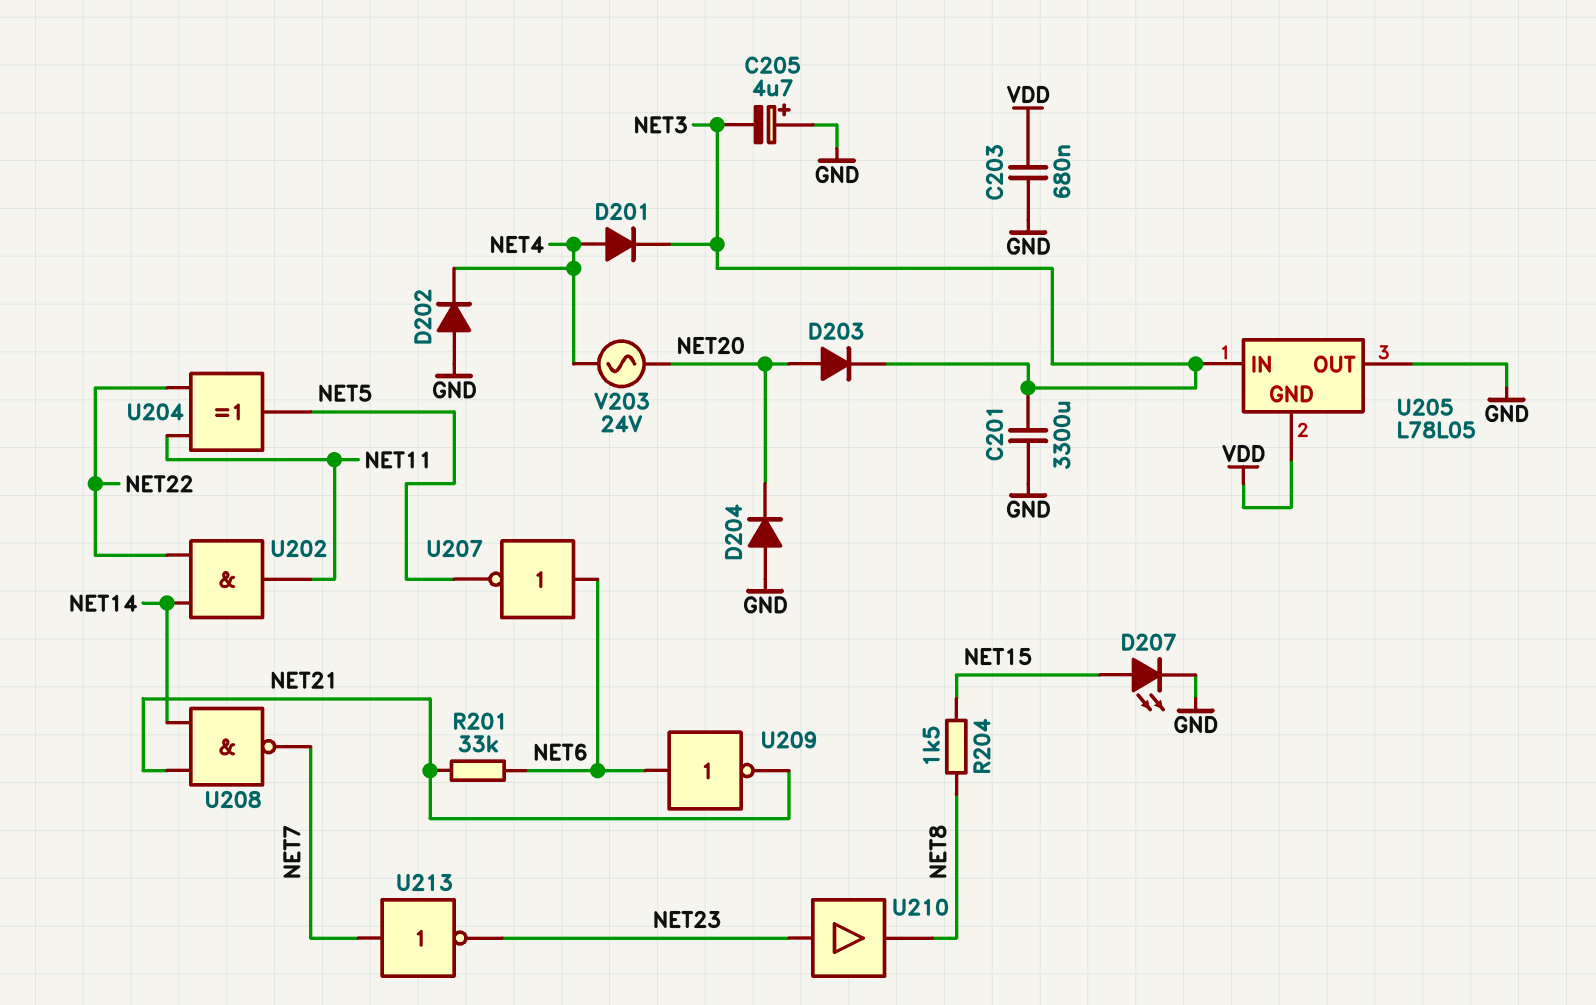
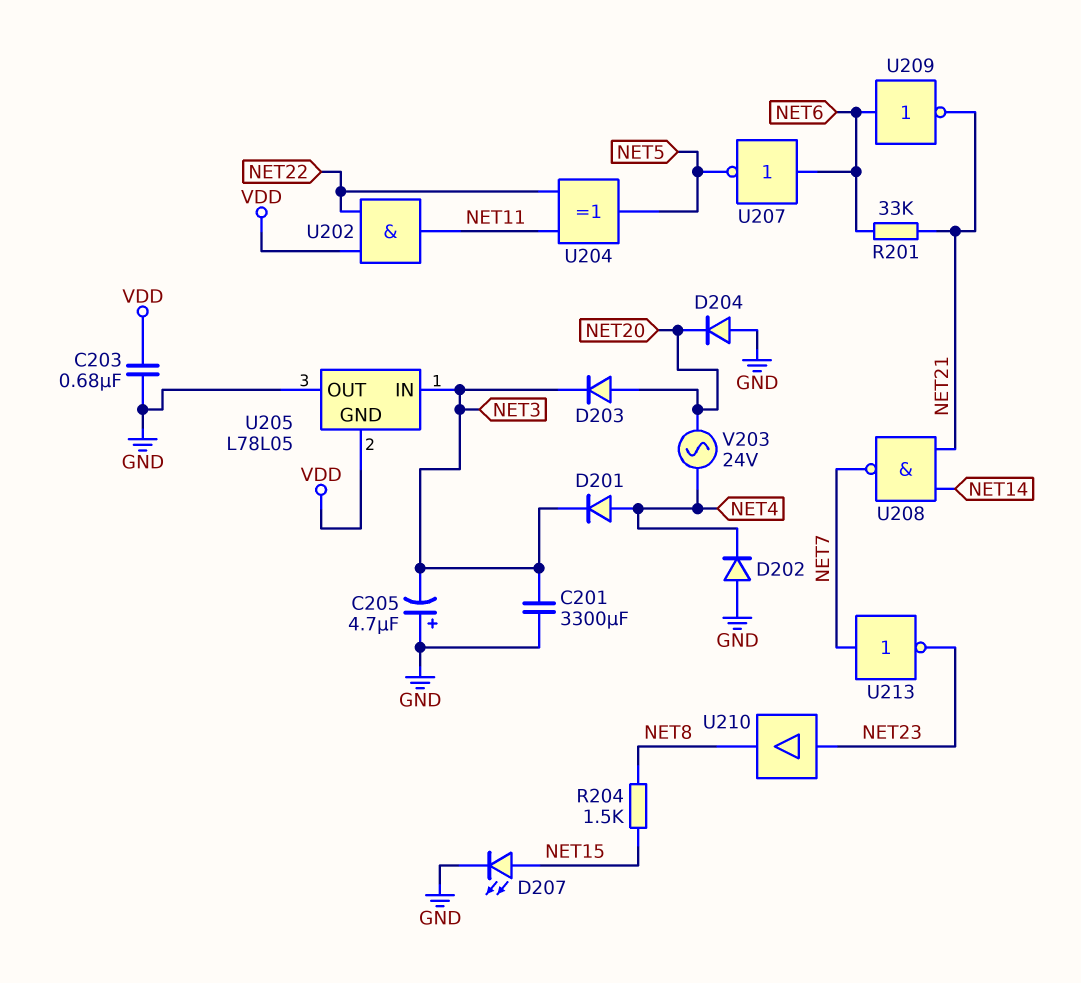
U202: AND (in NET14, in NET22, out NET11) -> AND (in NET22, in VDD, out NET11)

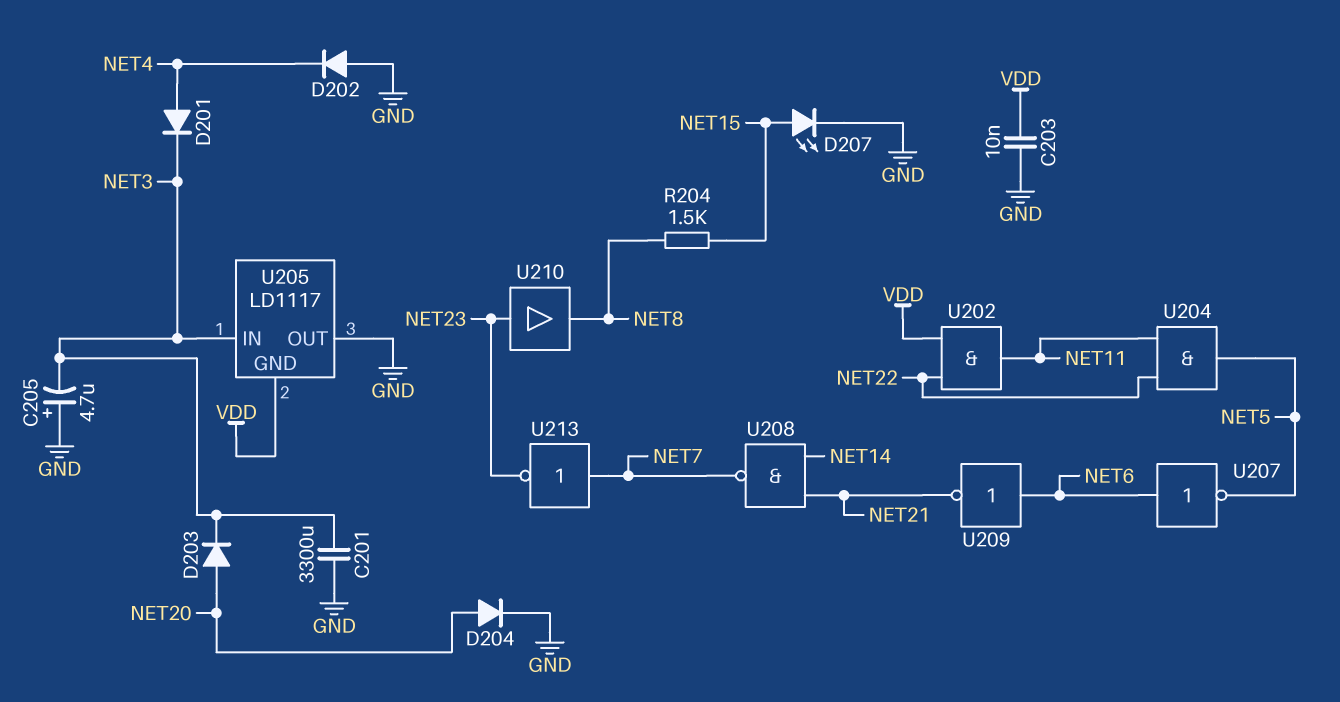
C203: 680nF (GND, VDD) -> 10nF (GND, VDD)
D204: diode (A GND, K NET20) -> diode (A NET20, K GND)
R201: 33k (NET6, NET21) -> none
U204: XOR (in NET11, in NET22, out NET5) -> AND (in NET11, in NET22, out NET5)
U205: L78L05 -> LD1117
V203: AC 24V (NET4, NET20) -> none

